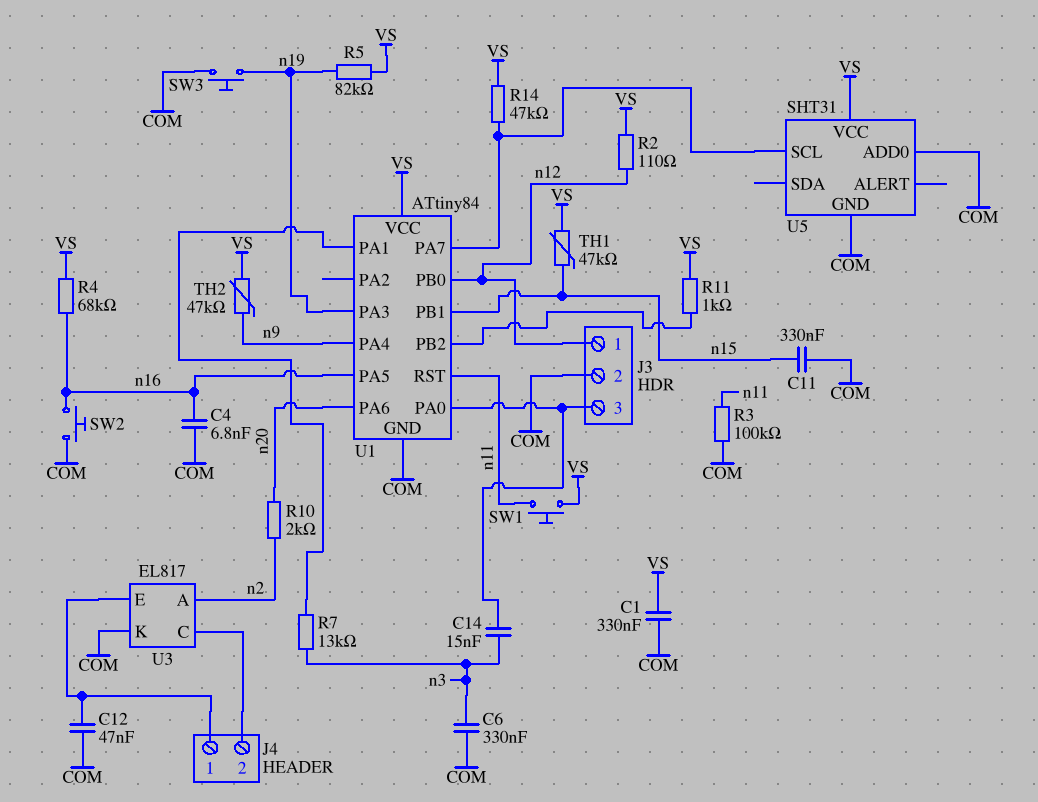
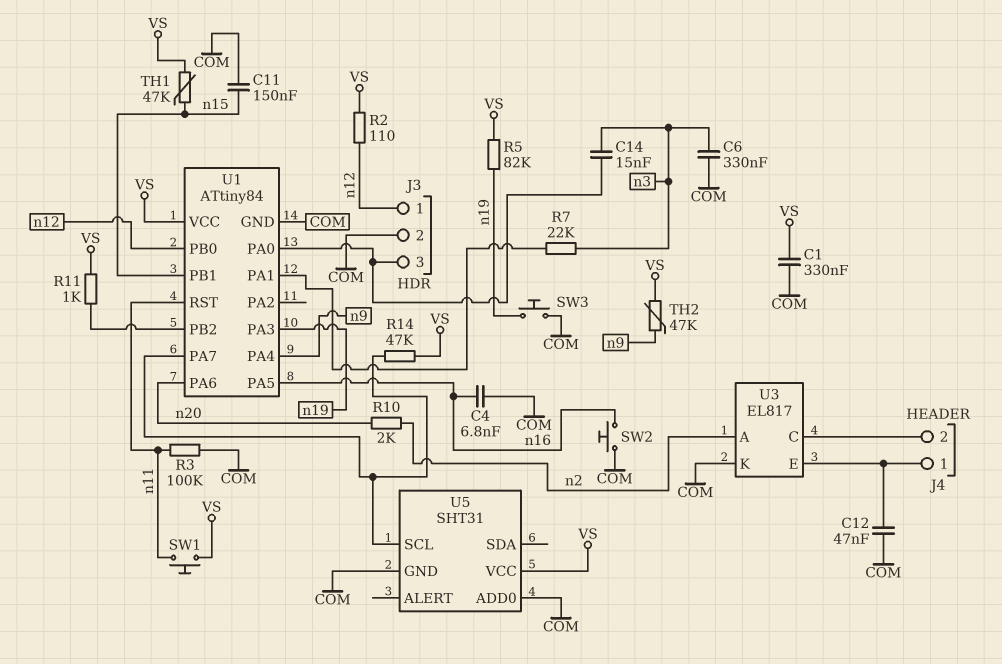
C11: 330nF (COM, n15) -> 150nF (COM, n15)
R4: 68k (VS, n16) -> none
R7: 13k (U1/PA1, n3) -> 22k (U1/PA1, n3)

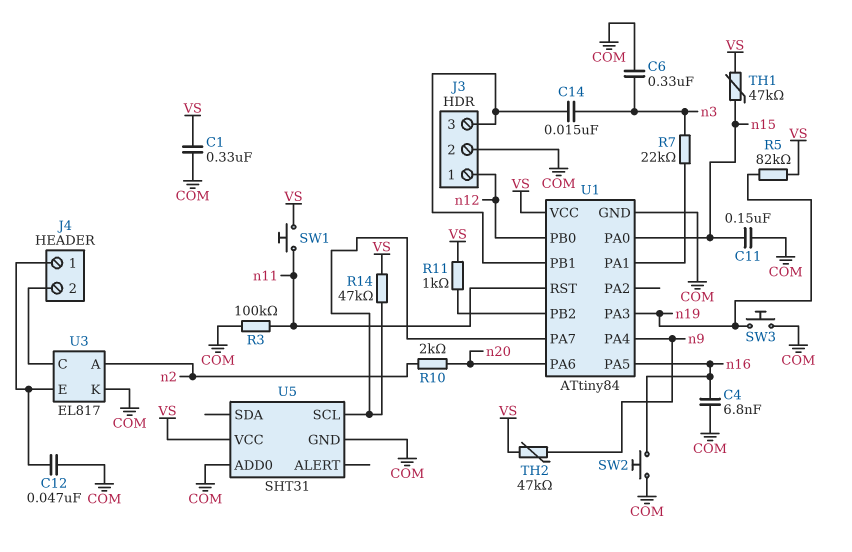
R2: 110 (VS, n12) -> none
U1 pin PA0: J3/3 -> n15
U1 pin PB1: n15 -> J3/3

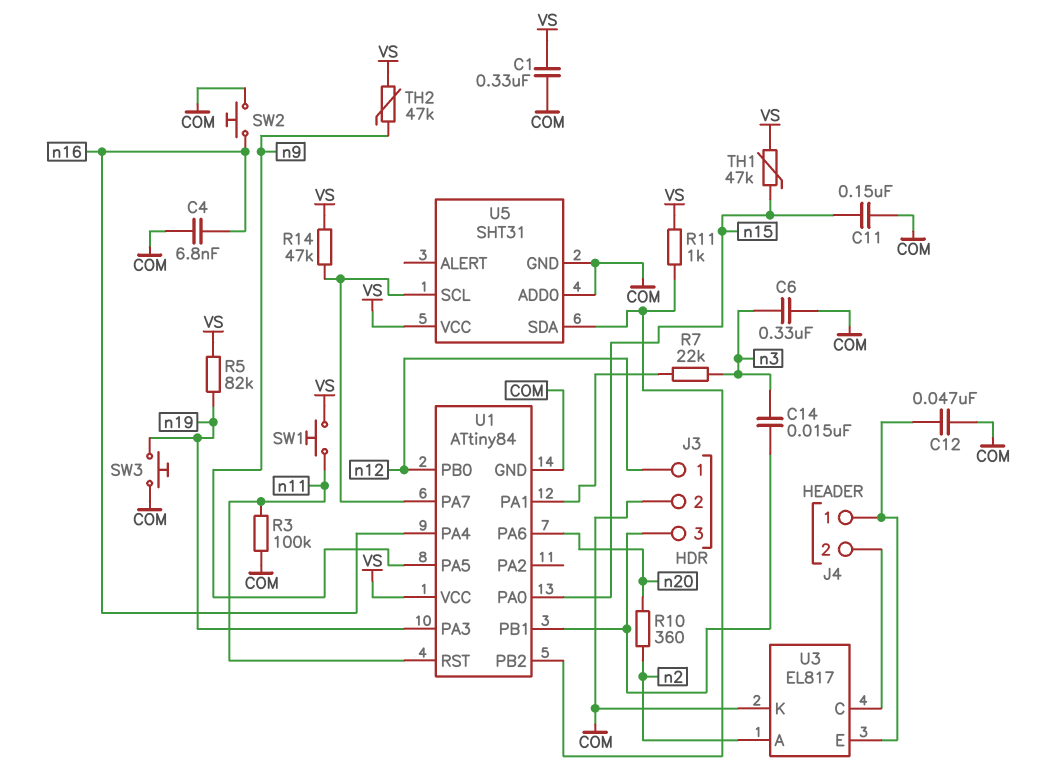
R10: 2k (n2, n20) -> 360 (n2, n20)
U1 pin PA4: n9 -> n16
U1 pin PA5: n16 -> n9
U5 pin SDA: none -> U1/PB2

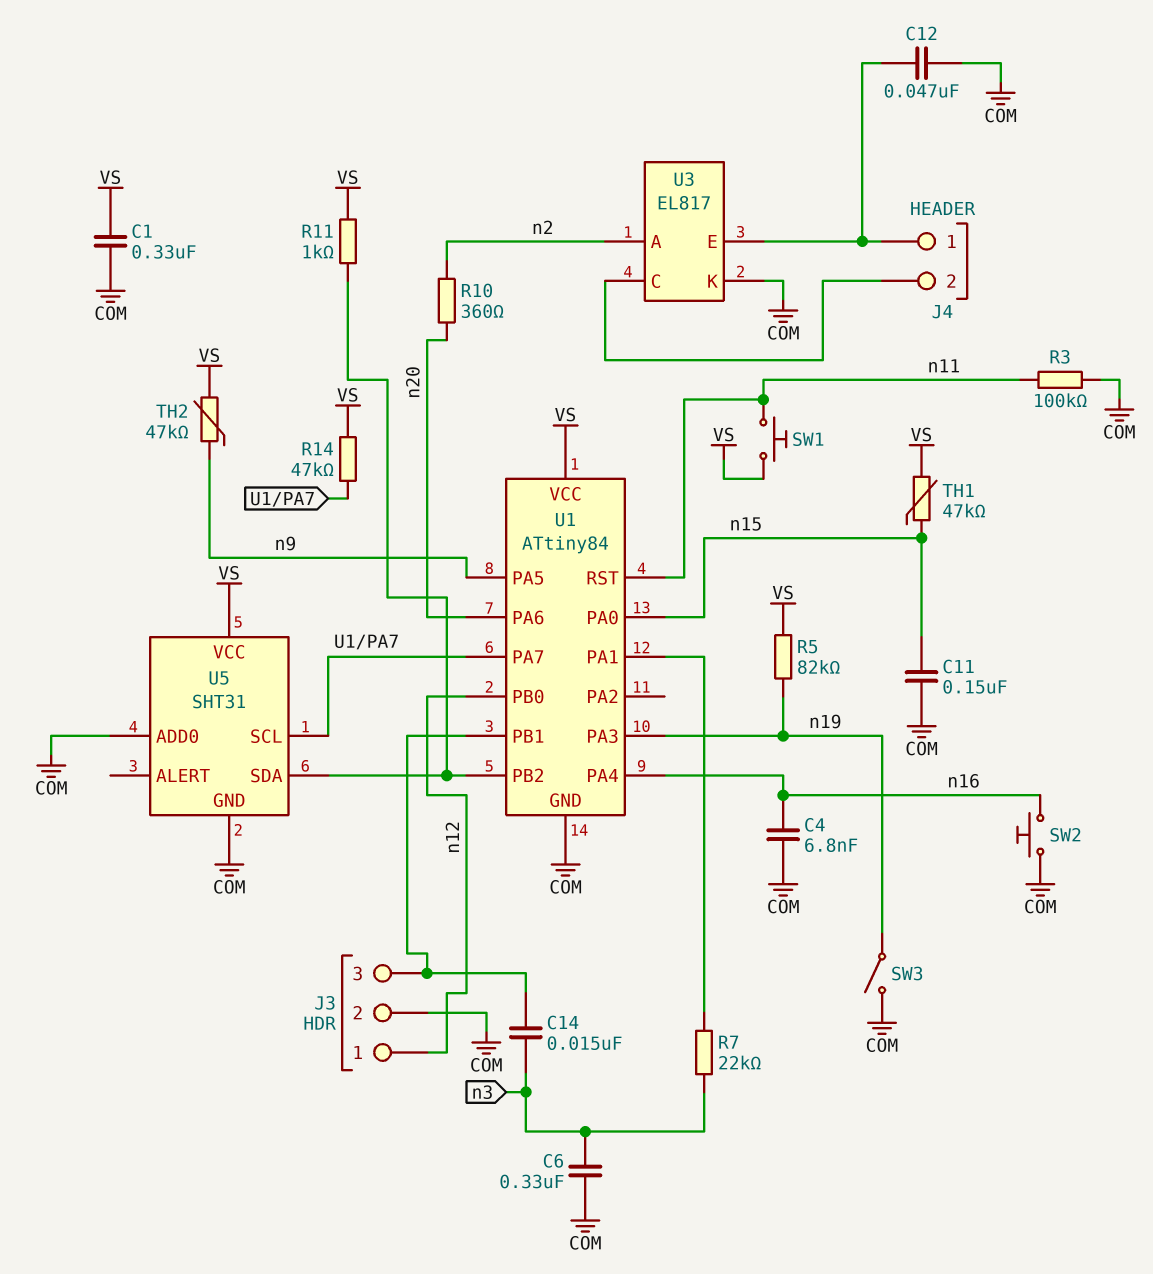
SW3: button (COM, n19) -> switch (COM, n19)

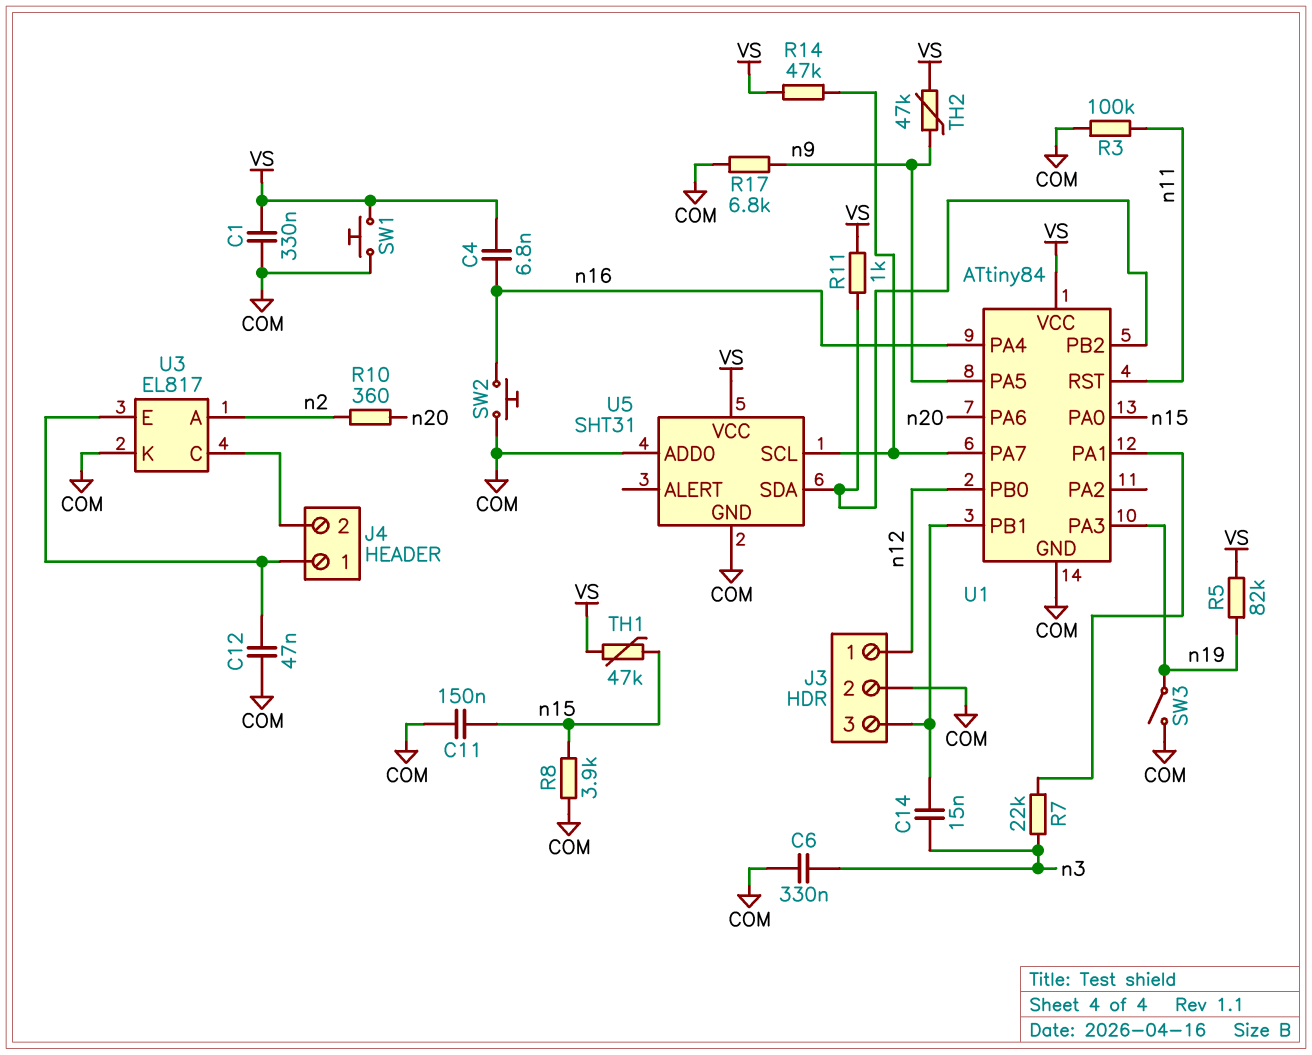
C4: 6.8nF (COM, n16) -> 6.8nF (VS, n16)
R8: none -> 3.9k (COM, n15)
R17: none -> 6.8k (COM, n9)
SW1: button (VS, n11) -> button (COM, VS)

